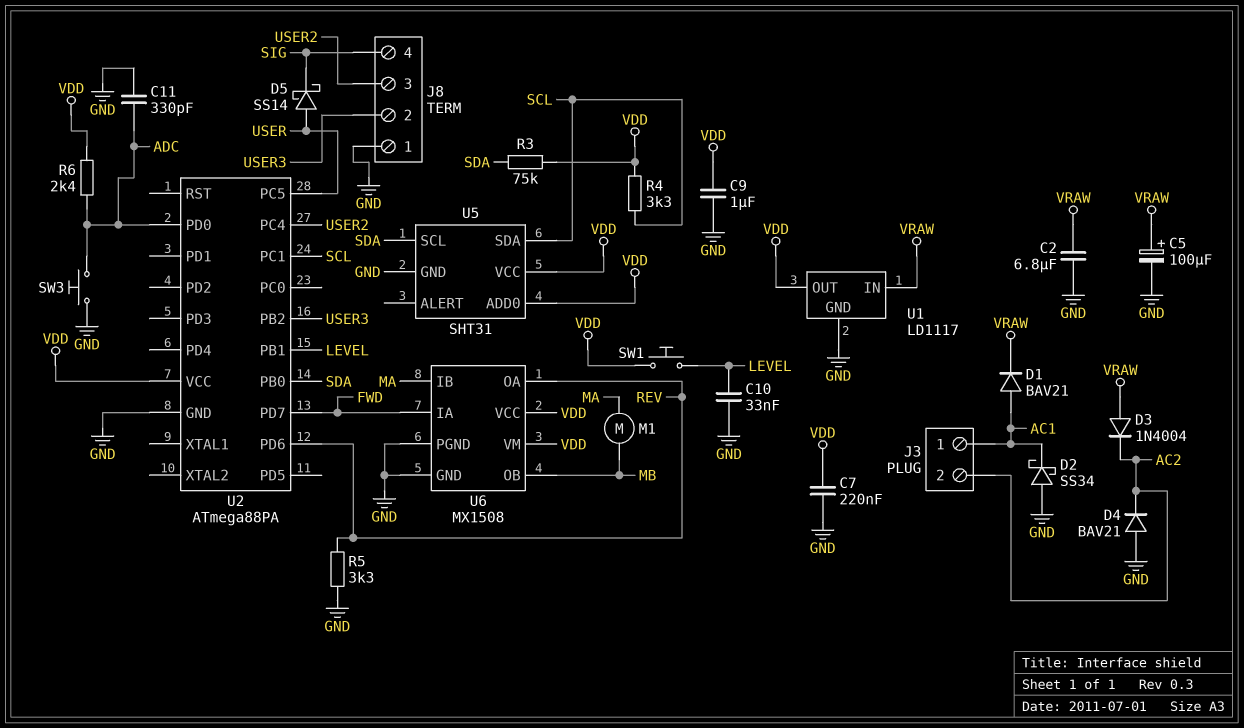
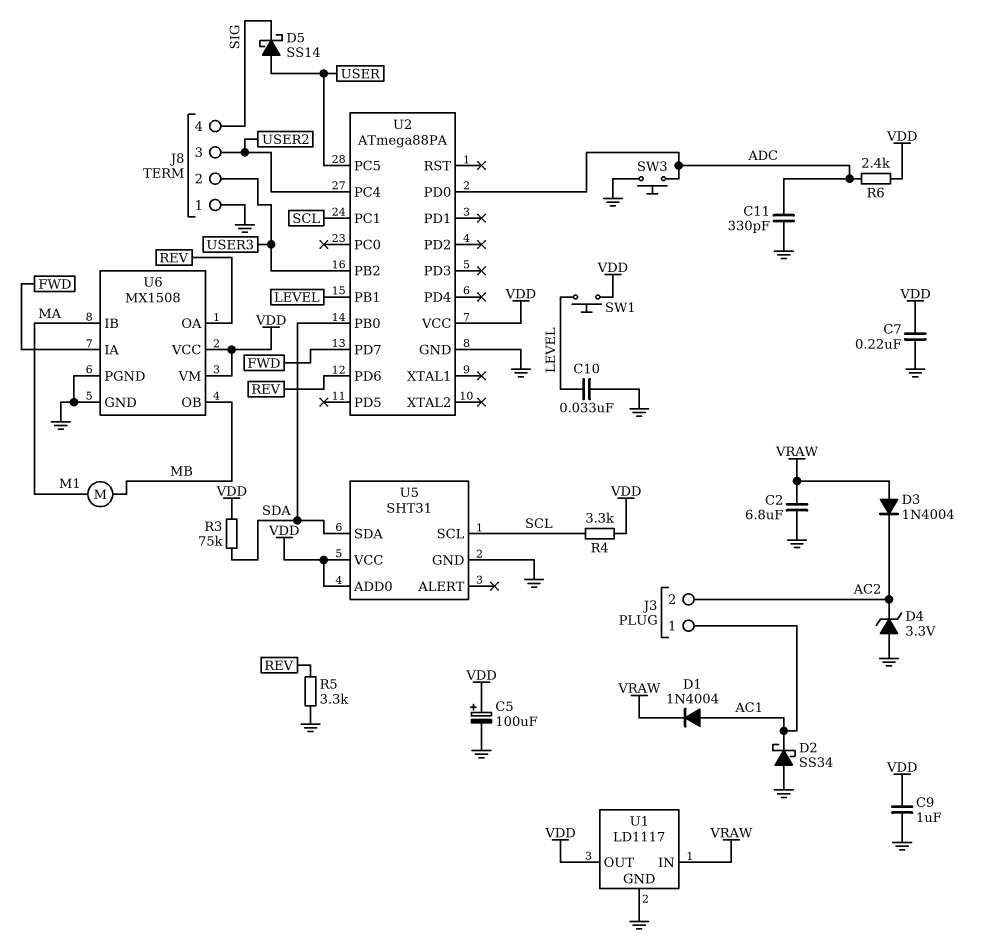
C5: 100uF (plus VRAW, minus GND) -> 100uF (plus VDD, minus GND)
D1: diode BAV21 (A AC1, K VRAW) -> diode 1N4004 (A AC1, K VRAW)
D4: diode BAV21 (A GND, K AC2) -> zener 3.3V (A GND, K AC2)
U5 pin SCL: SDA -> SCL
U5 pin SDA: SCL -> SDA

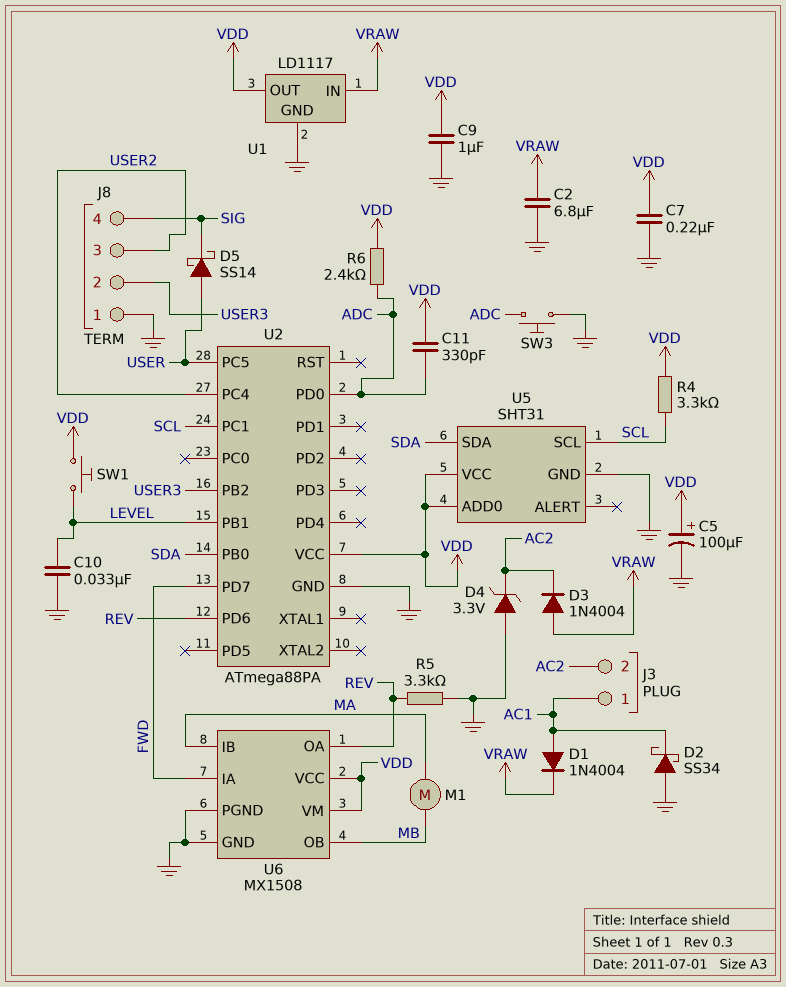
C11: 330pF (ADC, GND) -> 330pF (ADC, VDD)
R3: 75k (SDA, VDD) -> none

